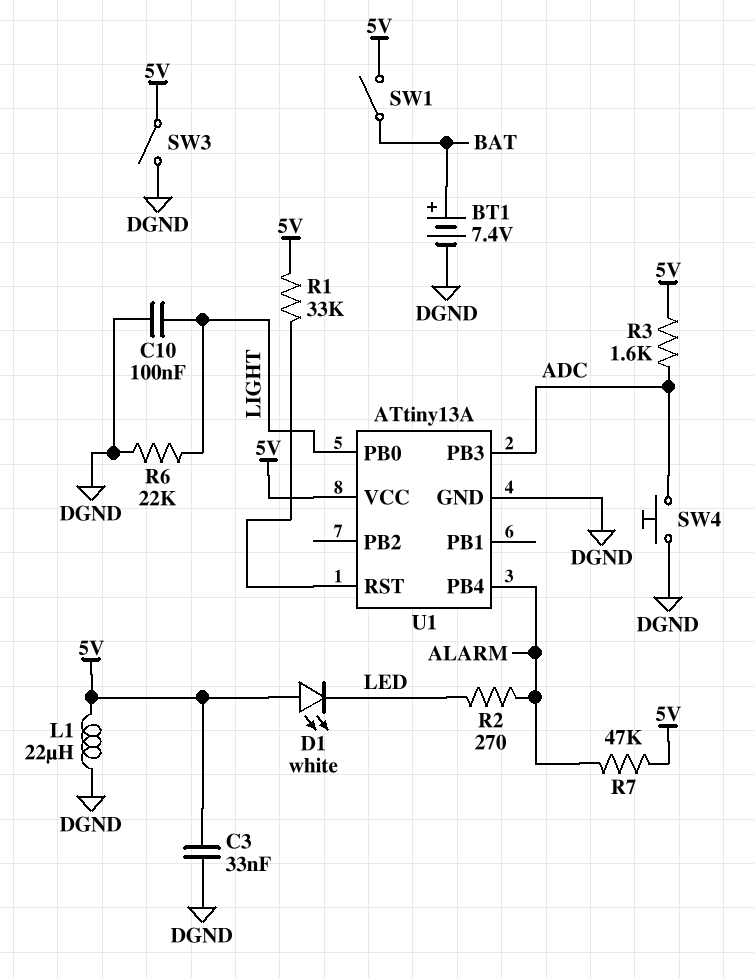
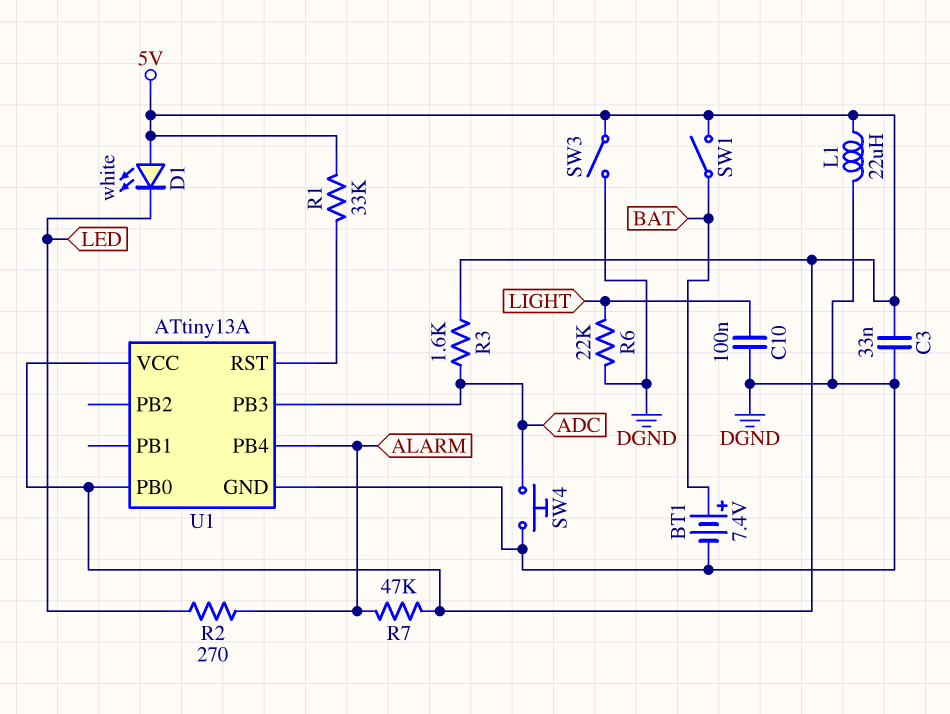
U1 pin PB0: LIGHT -> 5V

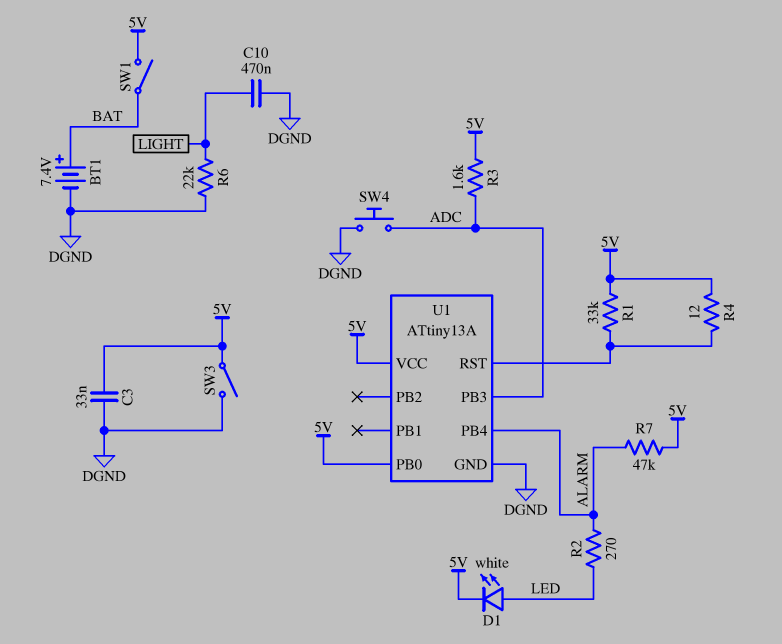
C10: 100nF (DGND, LIGHT) -> 470nF (DGND, LIGHT)
D1: LED white (A 5V, K LED) -> LED white (A LED, K 5V)
L1: 22uH (5V, DGND) -> none
R4: none -> 12 (5V, U1/RST)

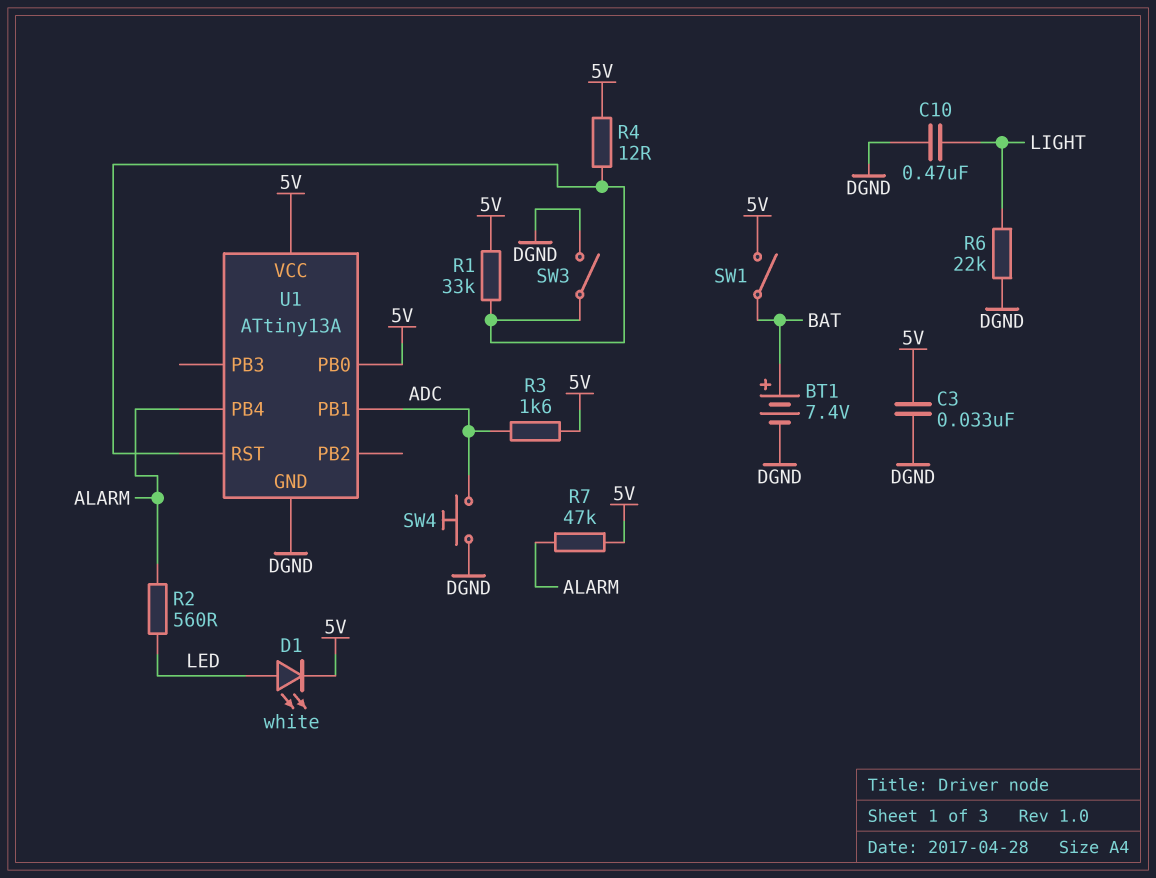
R2: 270 (ALARM, LED) -> 560 (ALARM, LED)
SW3: switch (5V, DGND) -> switch (DGND, U1/RST)
U1 pin PB1: none -> ADC
U1 pin PB3: ADC -> none

